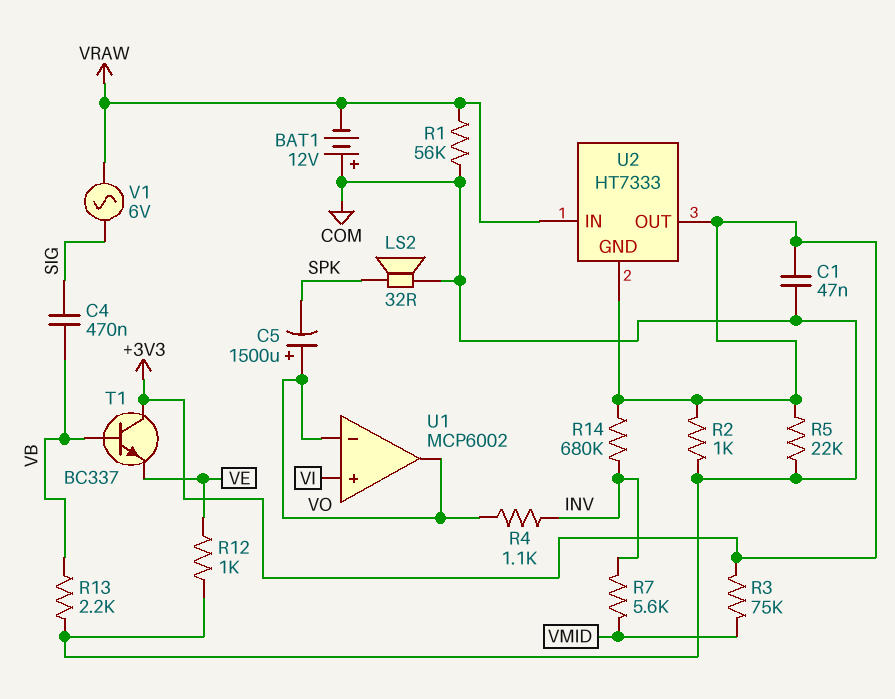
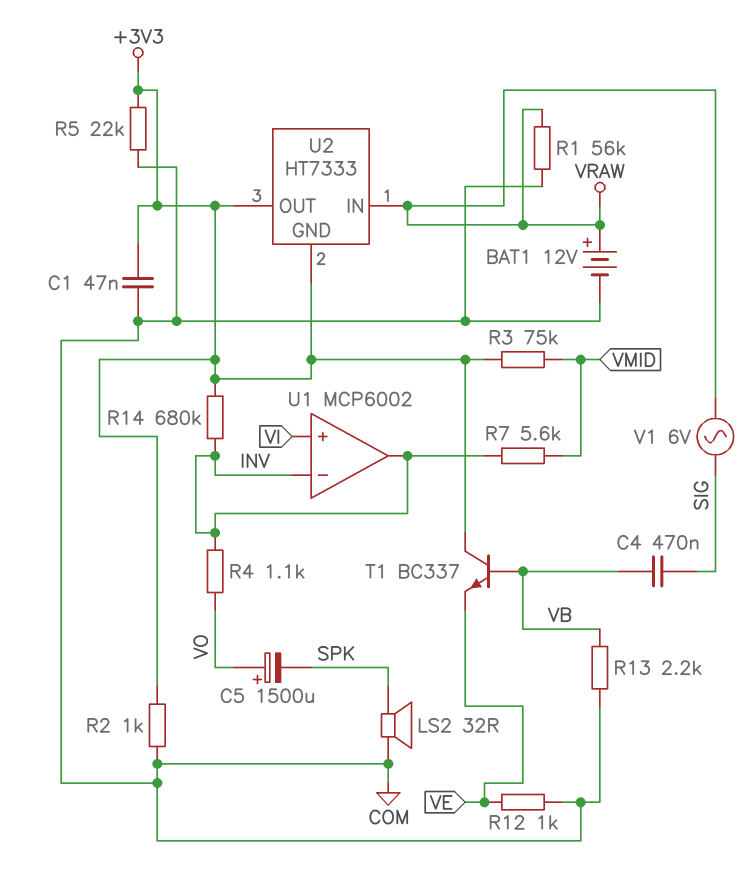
BAT1: 12V (plus COM, minus VRAW) -> 12V (plus VRAW, minus COM)
U1 pin in-: VO -> INV
U1 pin out: VO -> INV

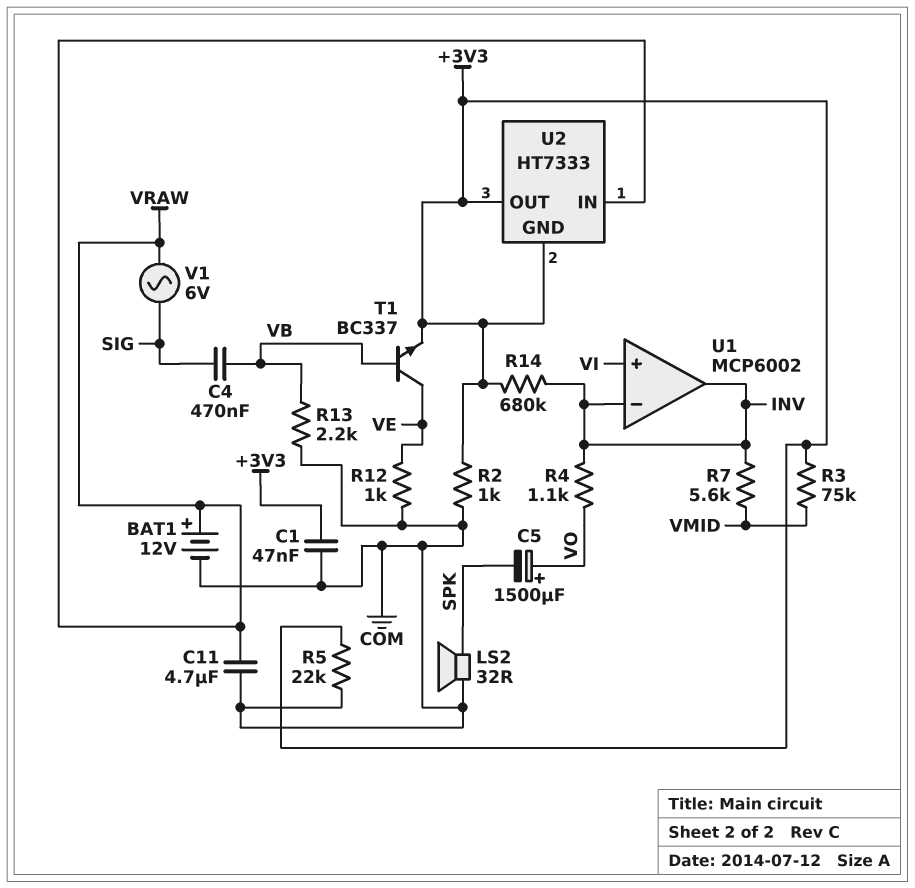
C11: none -> 4.7uF (COM, VRAW)
R1: 56k (COM, VRAW) -> none
T1: NPN BC337 (B VB, C +3V3, E VE) -> NPN BC337 (B VB, C VE, E +3V3)

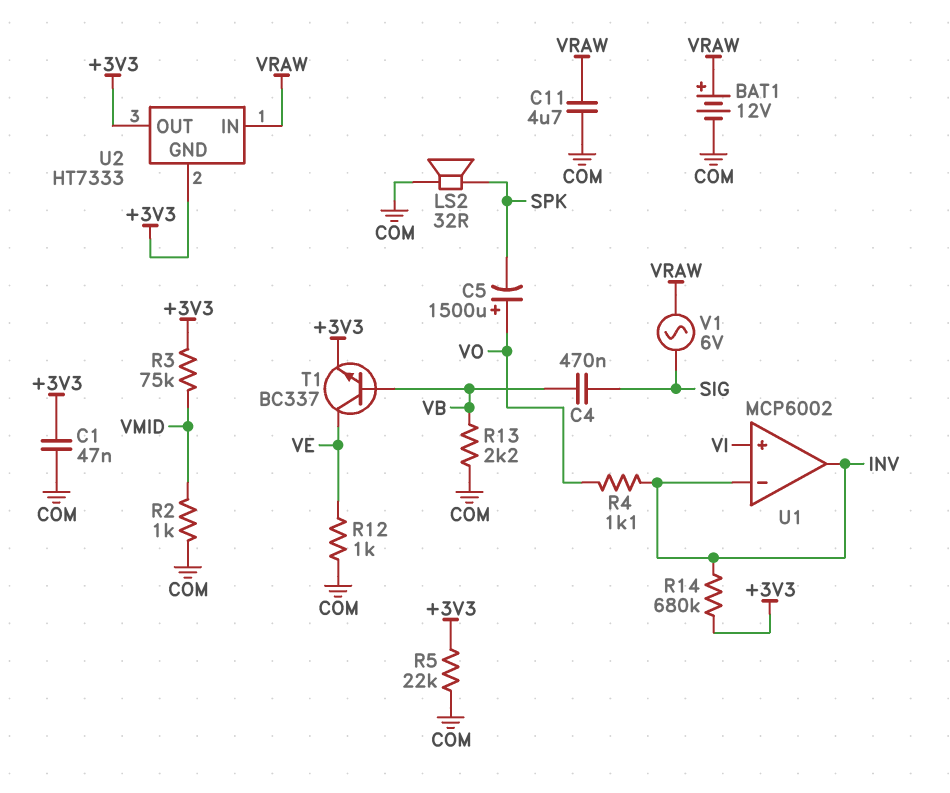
R2: 1k (+3V3, COM) -> 1k (COM, VMID)
R7: 5.6k (INV, VMID) -> none

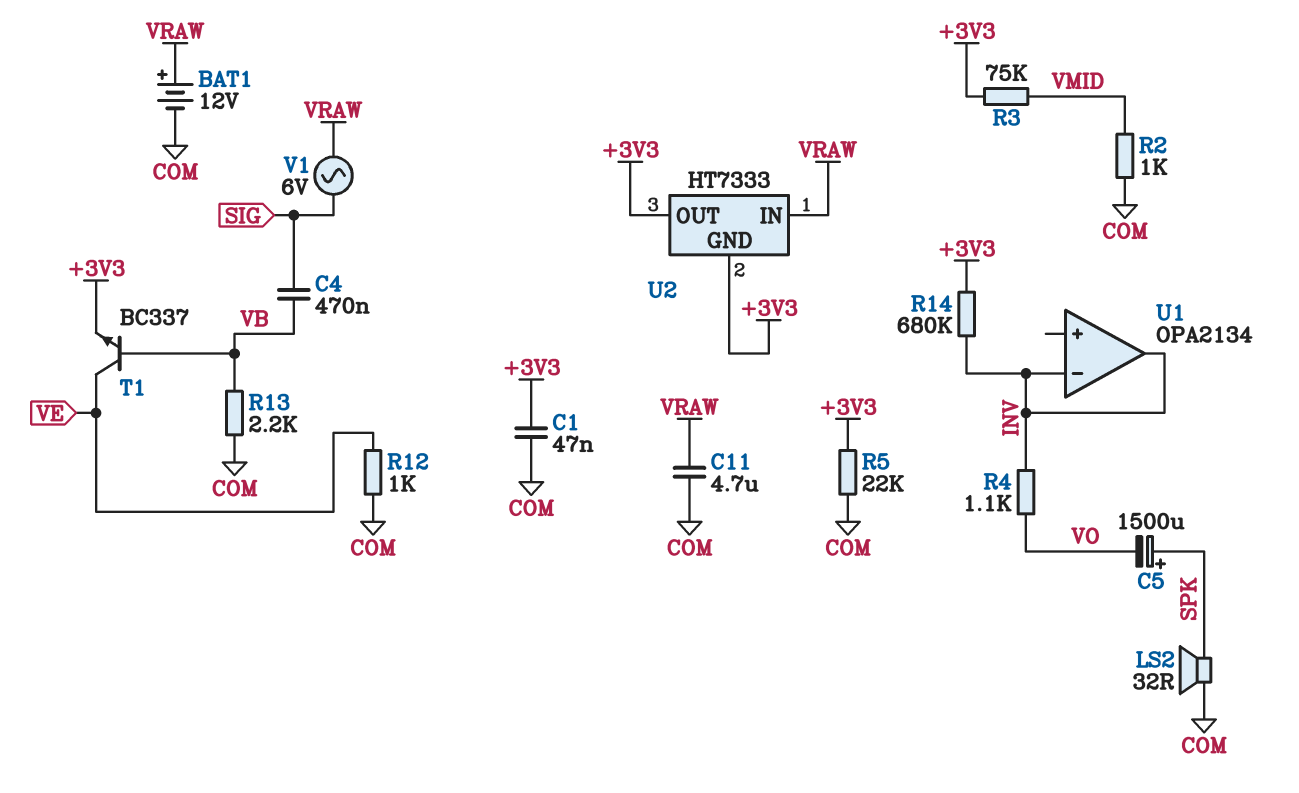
C5: 1500uF (plus VO, minus SPK) -> 1500uF (plus SPK, minus VO)
U1: MCP6002 -> OPA2134
U1 pin in+: VI -> none

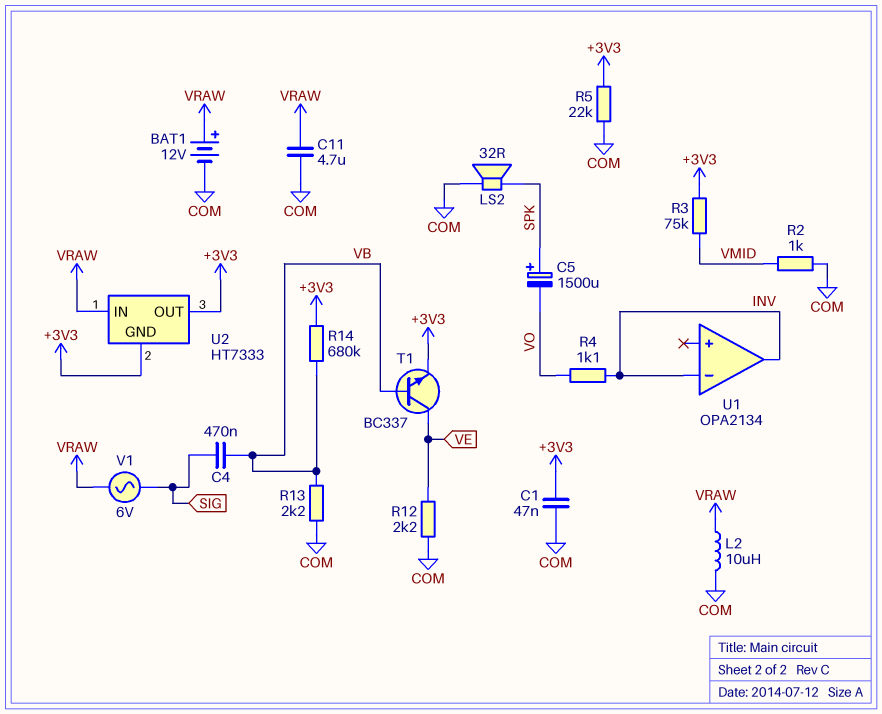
L2: none -> 10uH (COM, VRAW)
R12: 1k (COM, VE) -> 2.2k (COM, VE)
R14: 680k (+3V3, INV) -> 680k (+3V3, VB)

